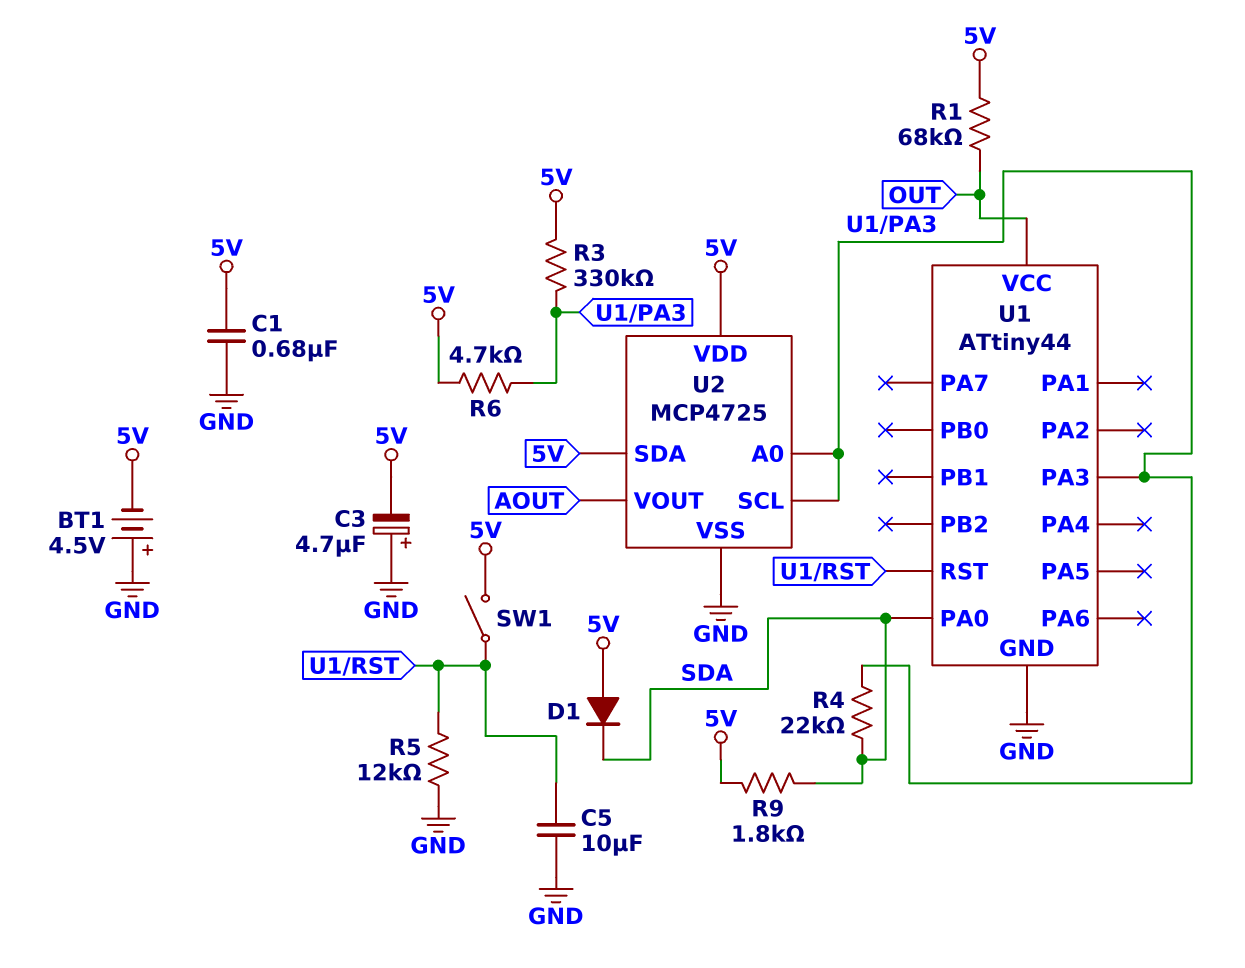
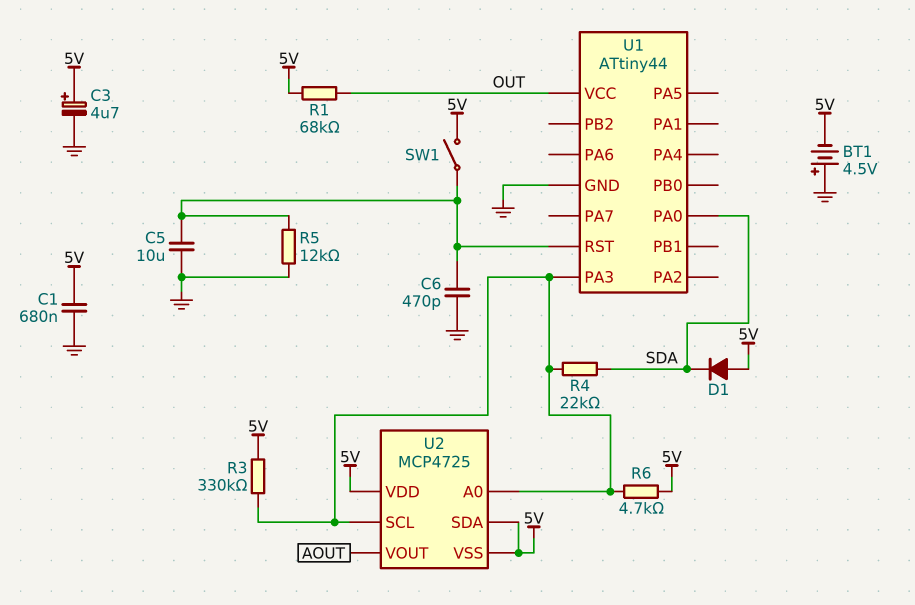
C3: 4.7uF (plus GND, minus 5V) -> 4.7uF (plus 5V, minus GND)
C6: none -> 470pF (GND, U1/RST)
R9: 1.8k (5V, SDA) -> none
U2 pin VSS: GND -> 5V

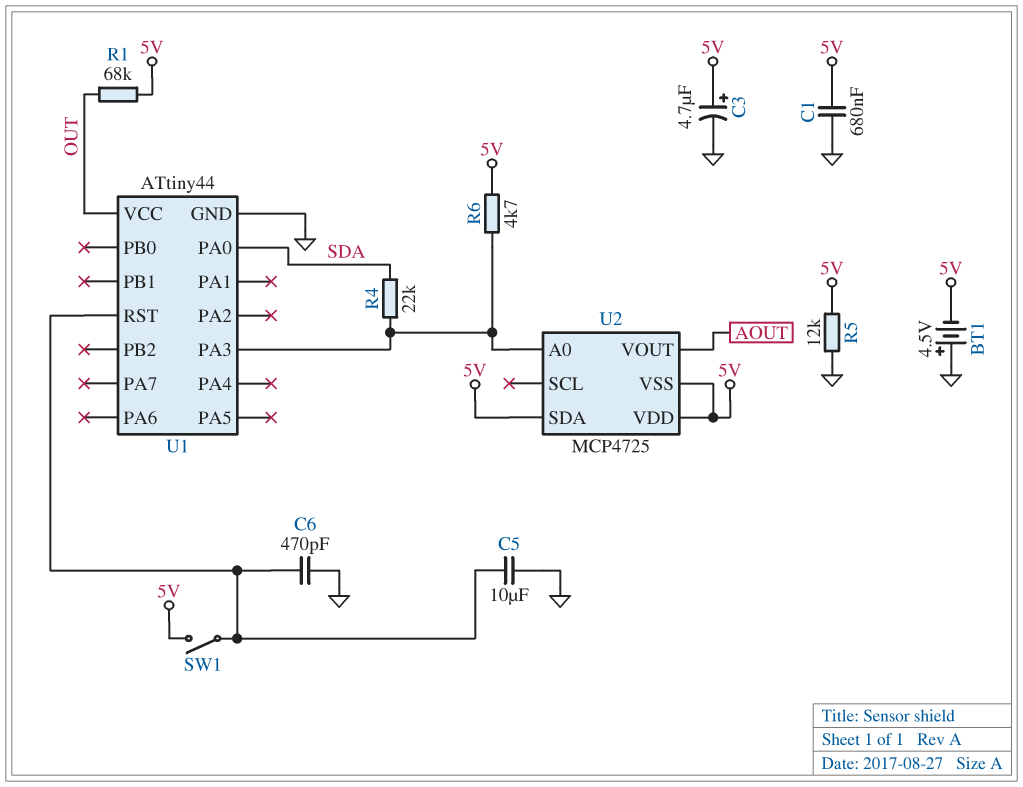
D1: diode (A 5V, K SDA) -> none
R3: 330k (5V, U1/PA3) -> none
R5: 12k (GND, U1/RST) -> 12k (5V, GND)
U2 pin SCL: U1/PA3 -> none

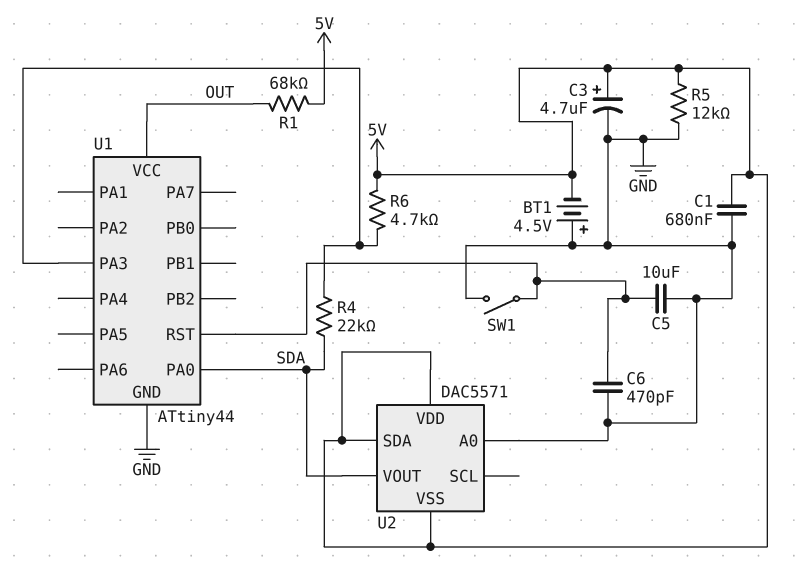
SW1: switch (5V, U1/RST) -> switch (GND, U1/RST)
U2: MCP4725 -> DAC5571
U2 pin A0: U1/PA3 -> GND
U2 pin VOUT: AOUT -> SDA

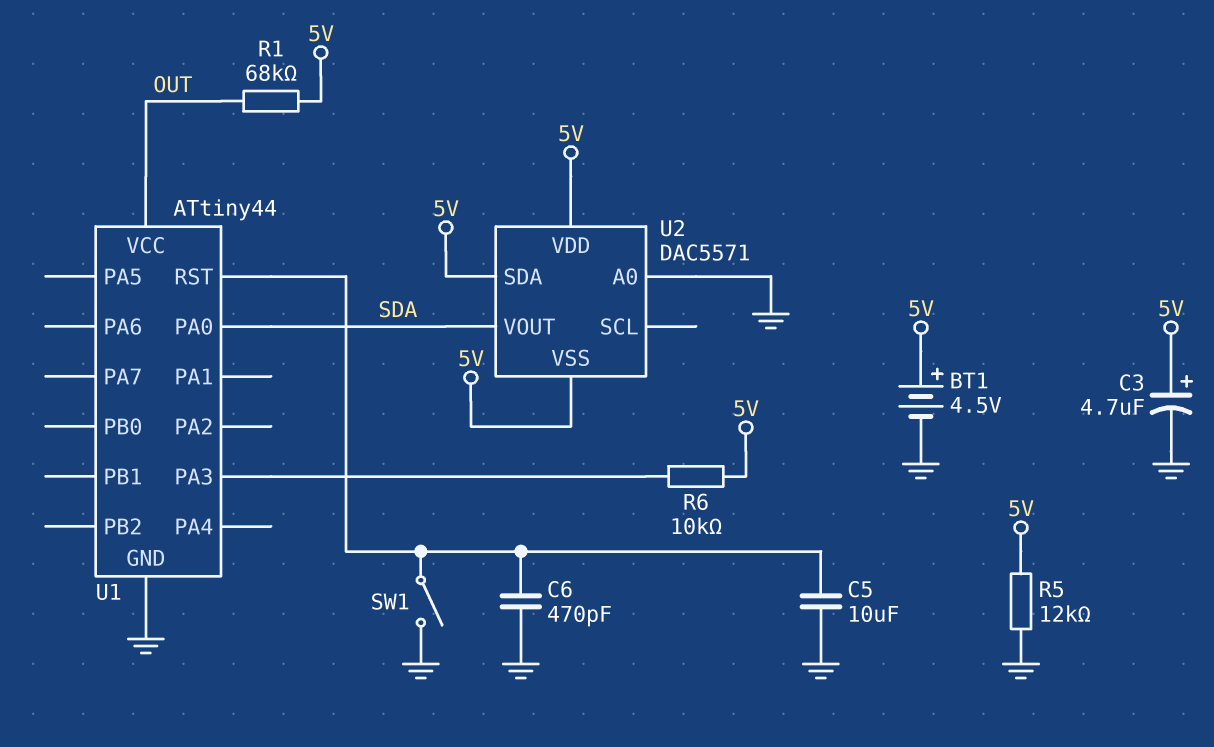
BT1: 4.5V (plus GND, minus 5V) -> 4.5V (plus 5V, minus GND)
C1: 680nF (5V, GND) -> none
R4: 22k (SDA, U1/PA3) -> none
R6: 4.7k (5V, U1/PA3) -> 10k (5V, U1/PA3)

